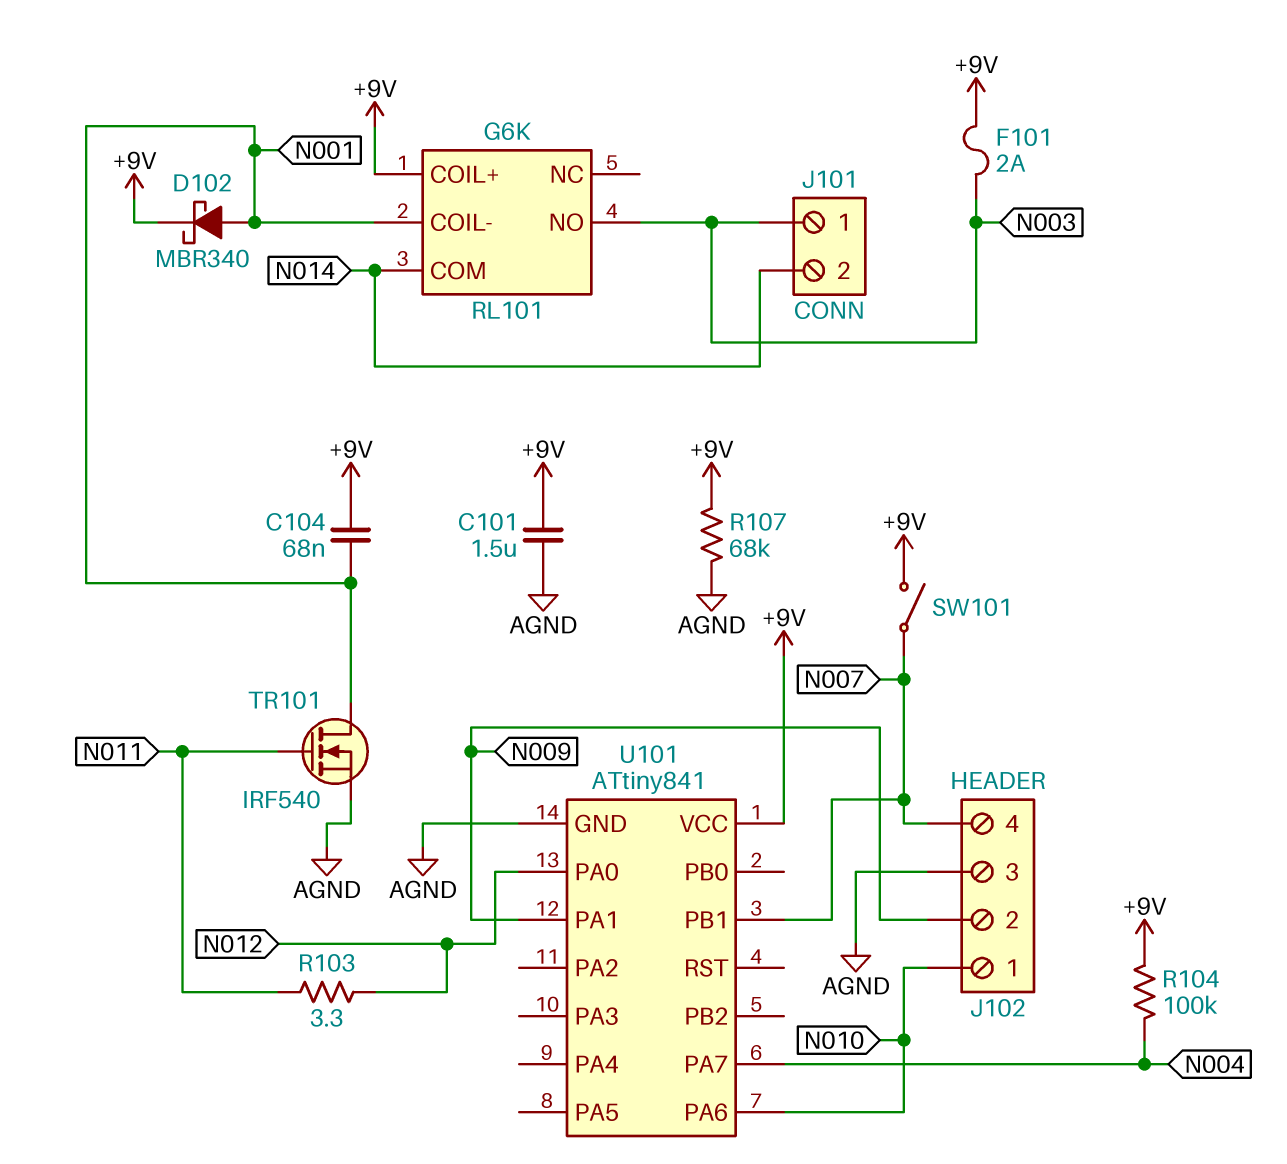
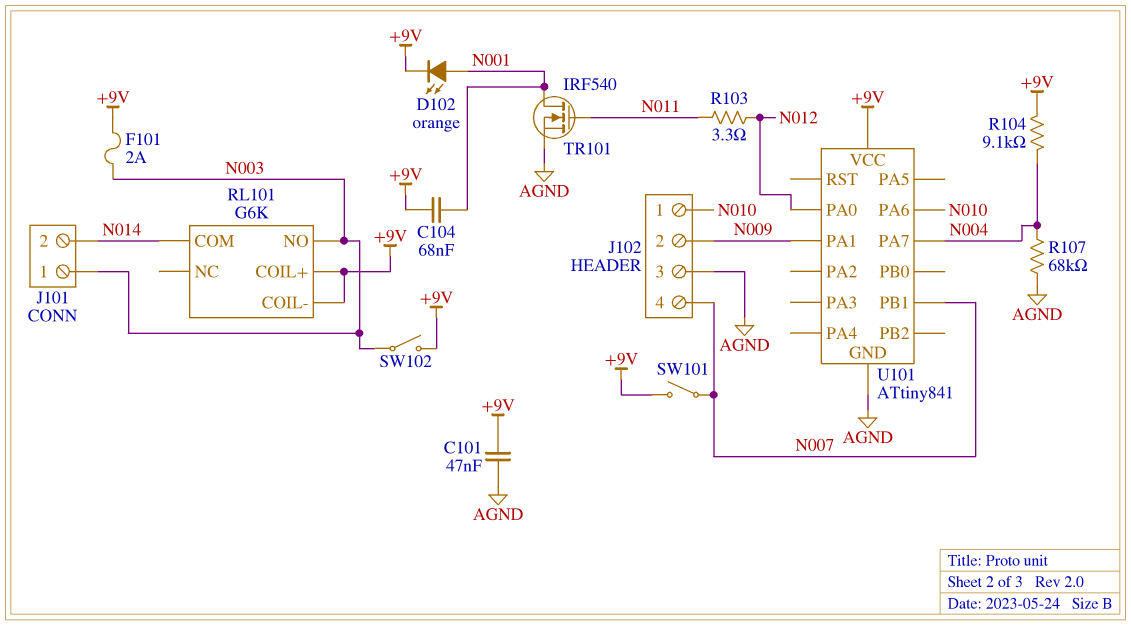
C101: 1.5uF (+9V, AGND) -> 47nF (+9V, AGND)
D102: schottky MBR340 (A N001, K +9V) -> LED orange (A N001, K +9V)
R104: 100k (+9V, N004) -> 9.1k (+9V, N004)
R107: 68k (+9V, AGND) -> 68k (AGND, N004)
RL101 pin COIL-: N001 -> +9V
SW102: none -> switch (+9V, N003)

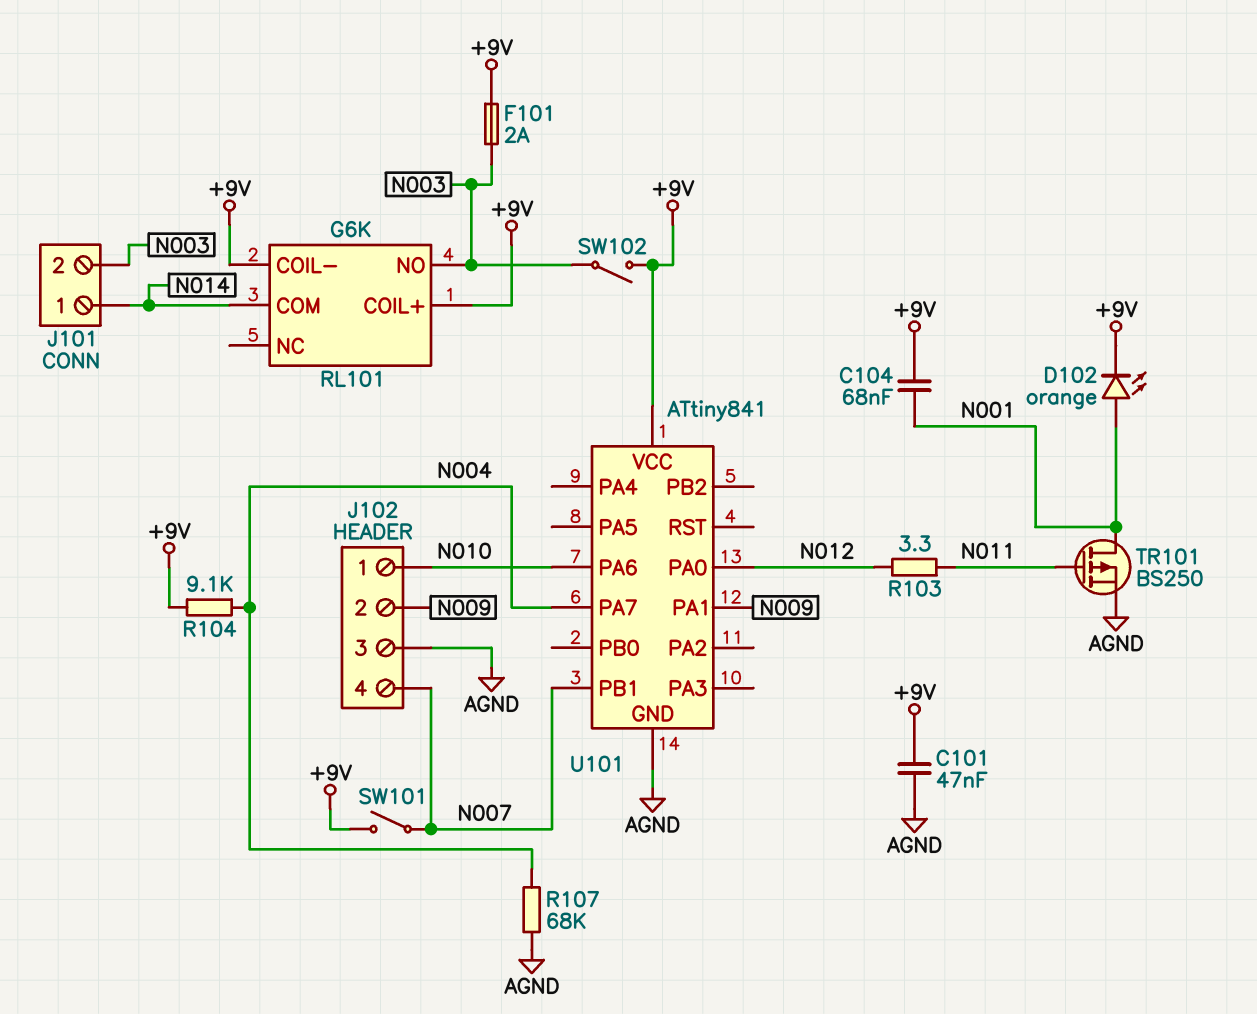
J101 pin 1: N003 -> N014
J101 pin 2: N014 -> N003
TR101: NMOS IRF540 (G N011, D N001, S AGND) -> PMOS BS250 (G N011, D N001, S AGND)

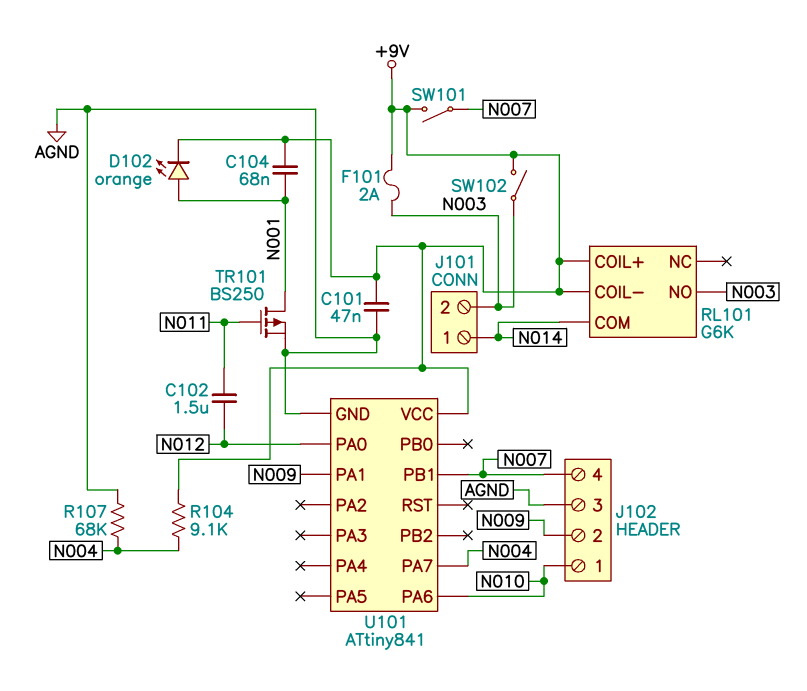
C102: none -> 1.5uF (N011, N012)
R103: 3.3 (N011, N012) -> none

